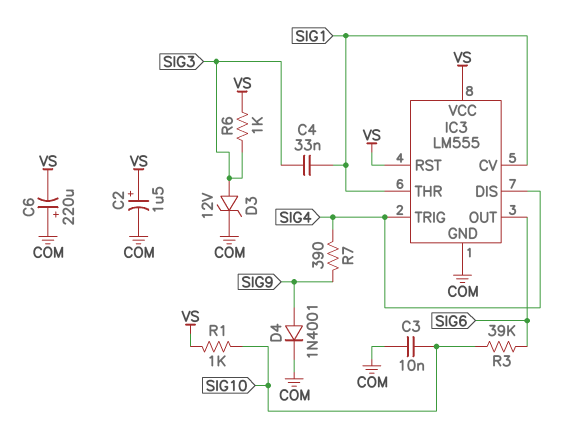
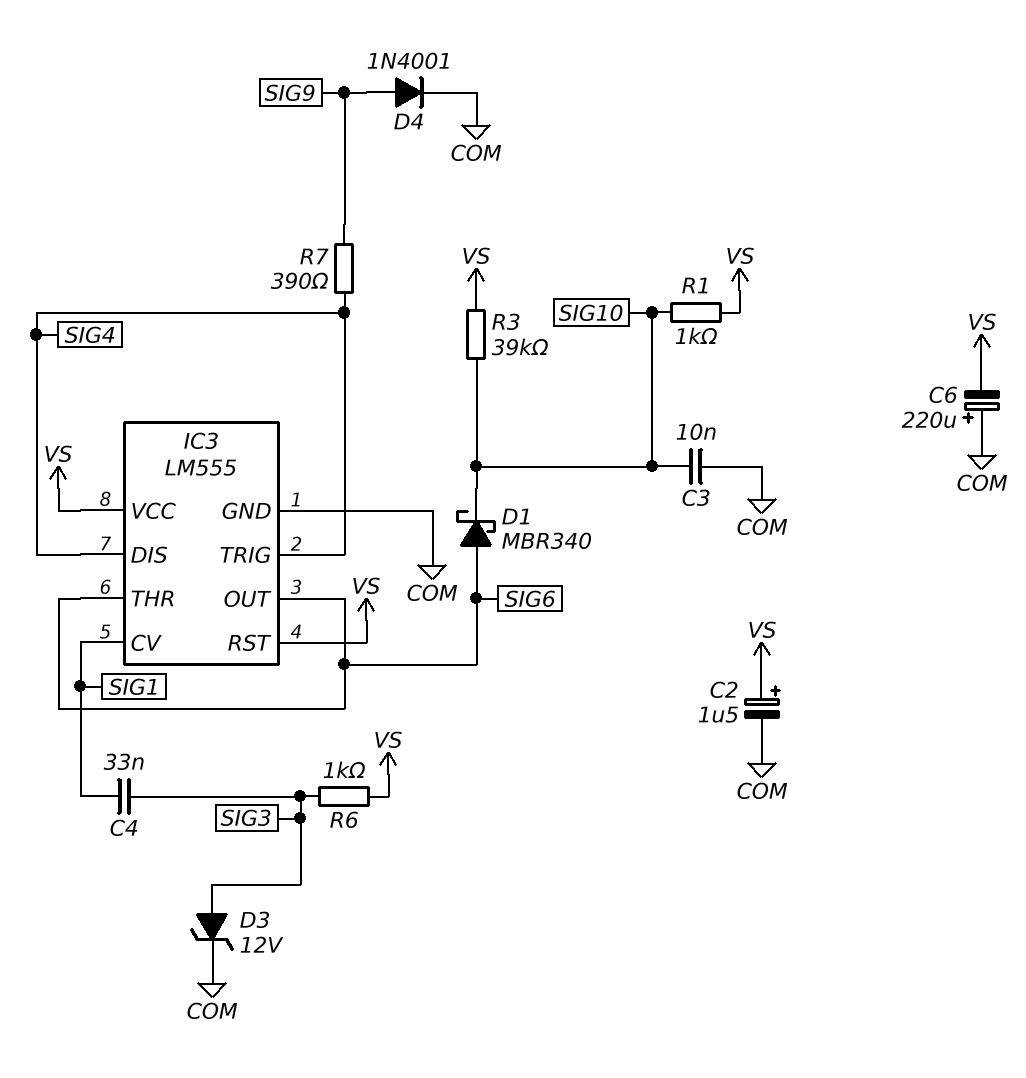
D1: none -> schottky MBR340 (A SIG6, K SIG10)
IC3 pin THR: SIG1 -> SIG6
R3: 39k (SIG6, SIG10) -> 39k (SIG10, VS)

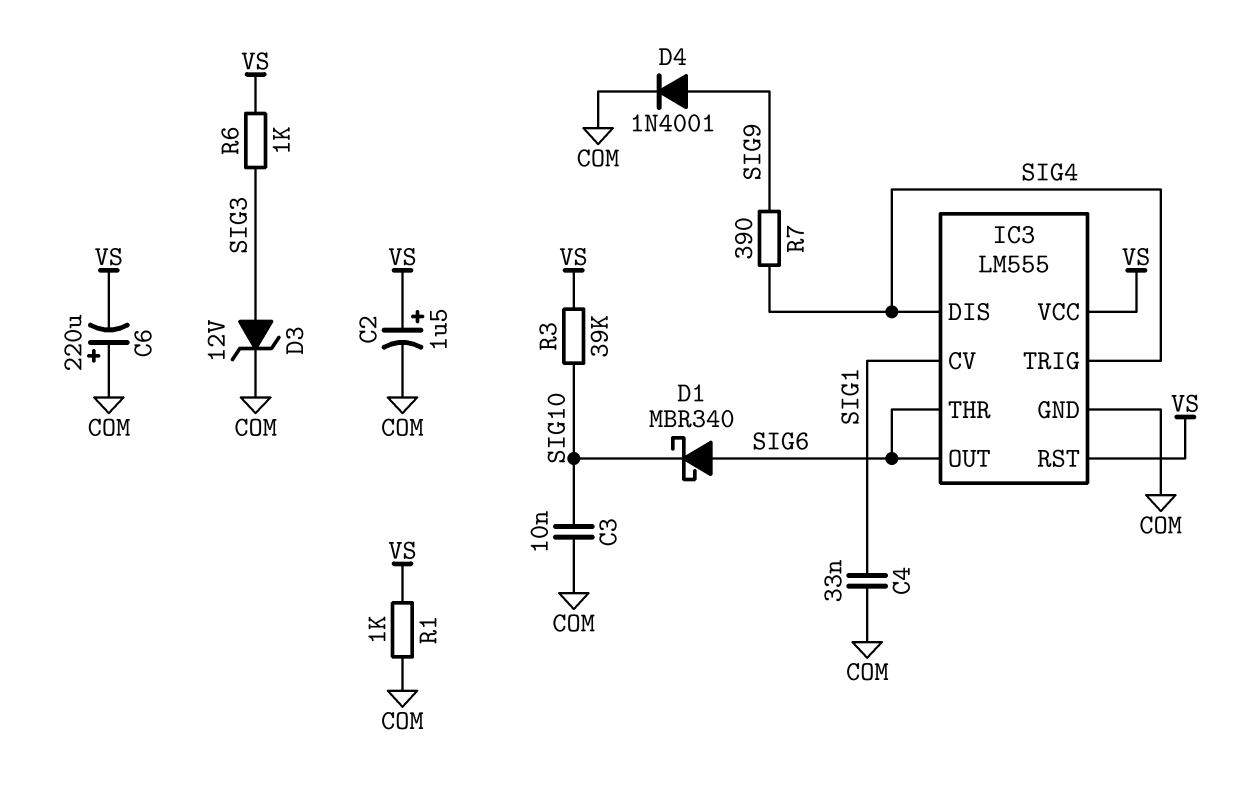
C4: 33nF (SIG1, SIG3) -> 33nF (COM, SIG1)
R1: 1k (SIG10, VS) -> 1k (COM, VS)

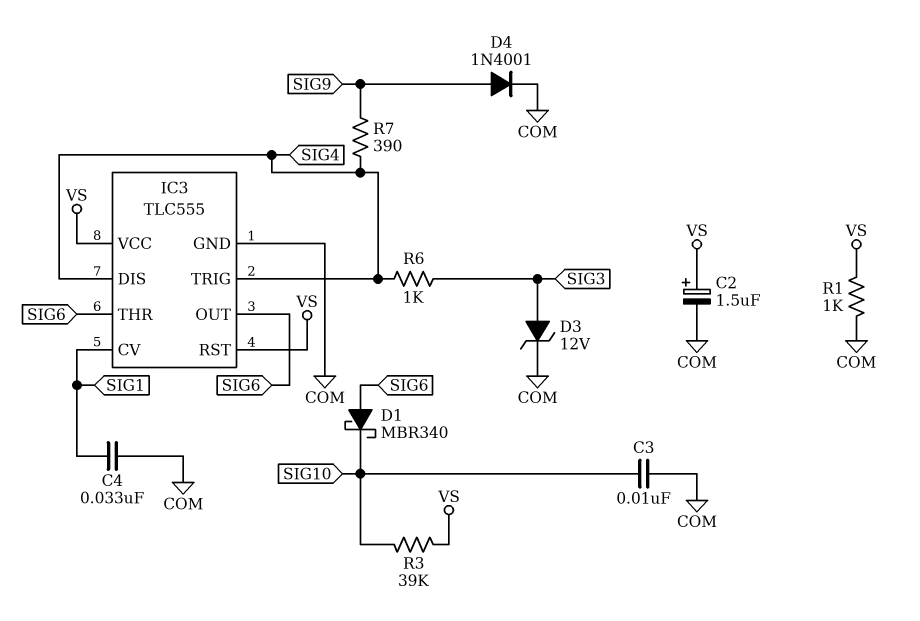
C6: 220uF (plus COM, minus VS) -> none
IC3: LM555 -> TLC555
R6: 1k (SIG3, VS) -> 1k (SIG3, SIG4)

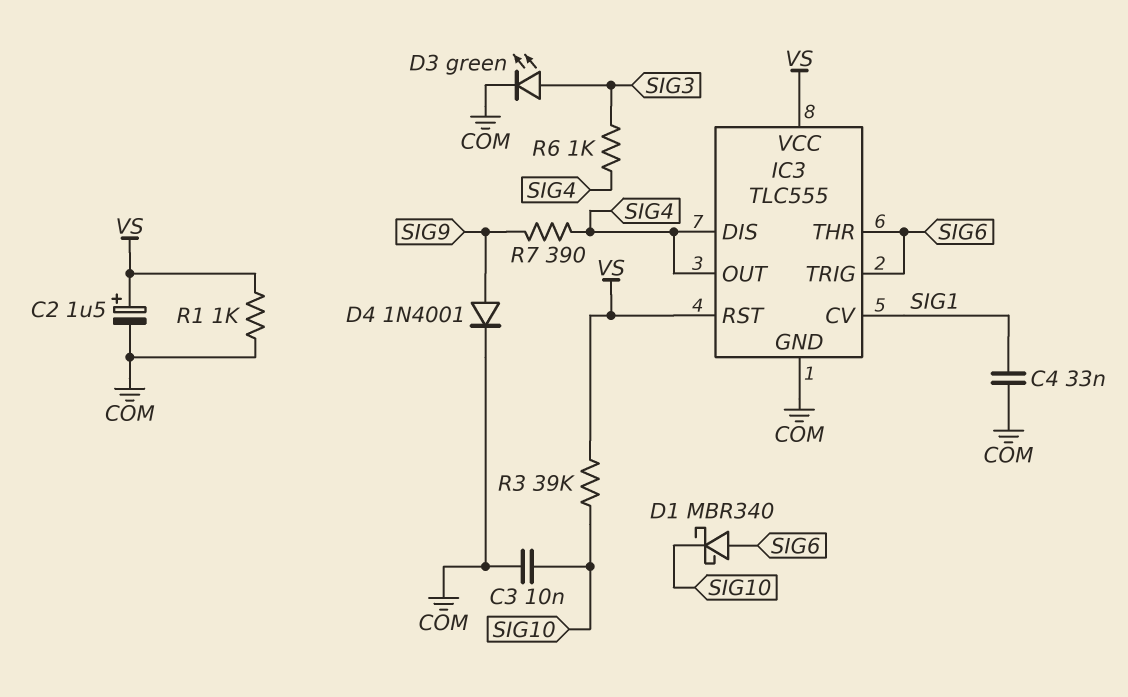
D3: zener 12V (A SIG3, K COM) -> LED green (A SIG3, K COM)
IC3 pin OUT: SIG6 -> SIG4
IC3 pin TRIG: SIG4 -> SIG6

